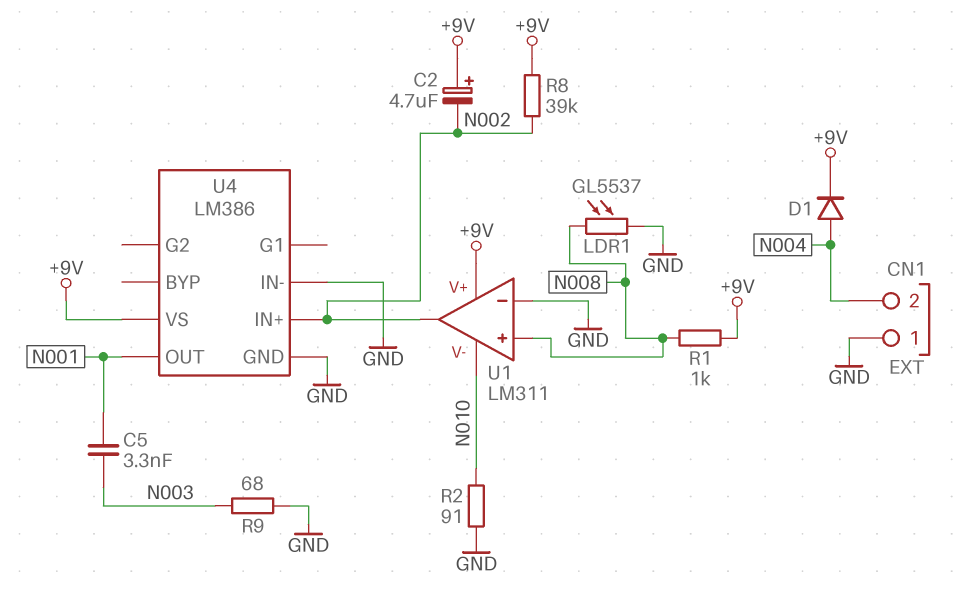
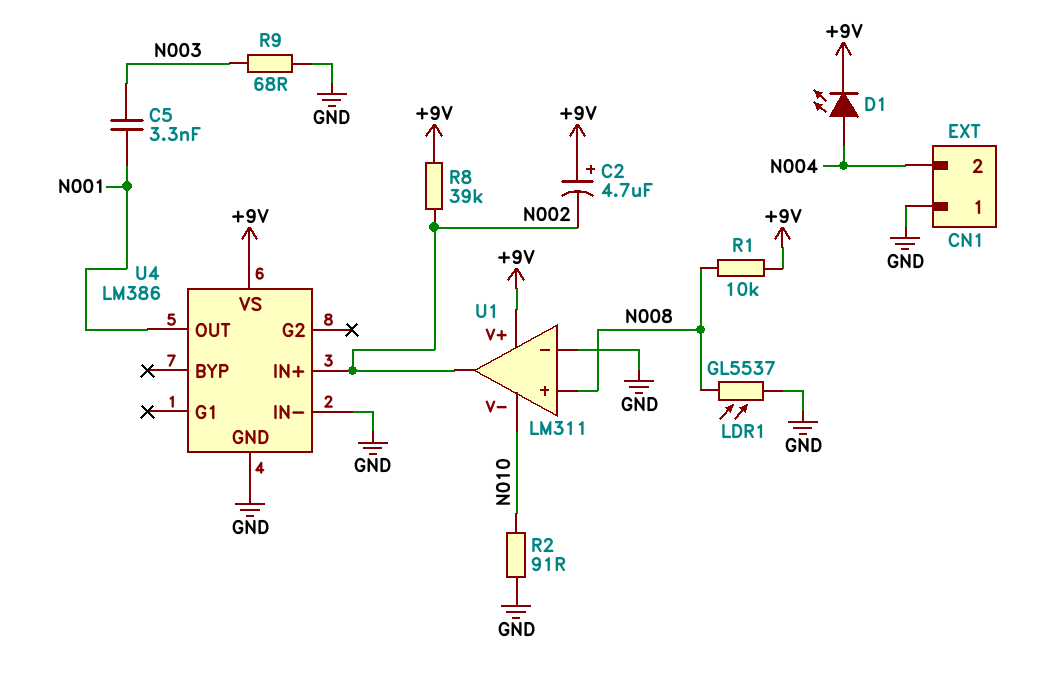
D1: diode (A N004, K +9V) -> LED (A N004, K +9V)
R1: 1k (+9V, N008) -> 10k (+9V, N008)

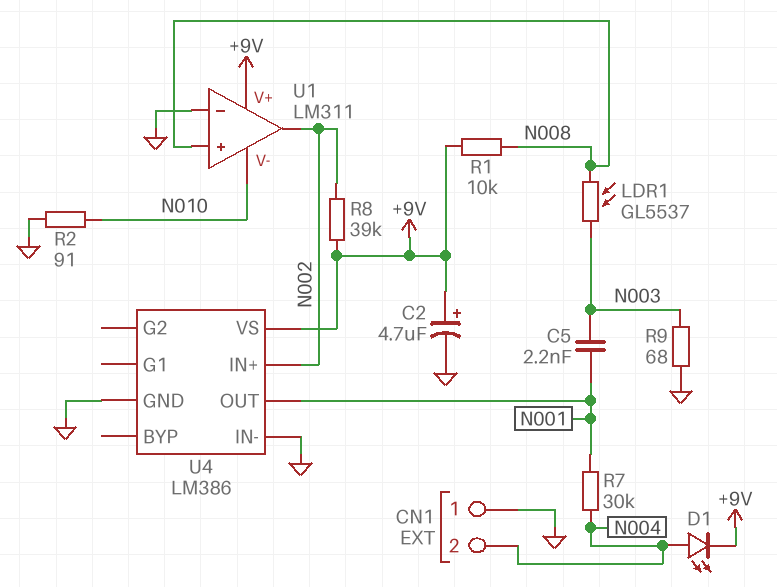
C2: 4.7uF (plus +9V, minus N002) -> 4.7uF (plus +9V, minus GND)
C5: 3.3nF (N001, N003) -> 2.2nF (N001, N003)
LDR1: GL5537 (GND, N008) -> GL5537 (N003, N008)
R7: none -> 30k (N001, N004)

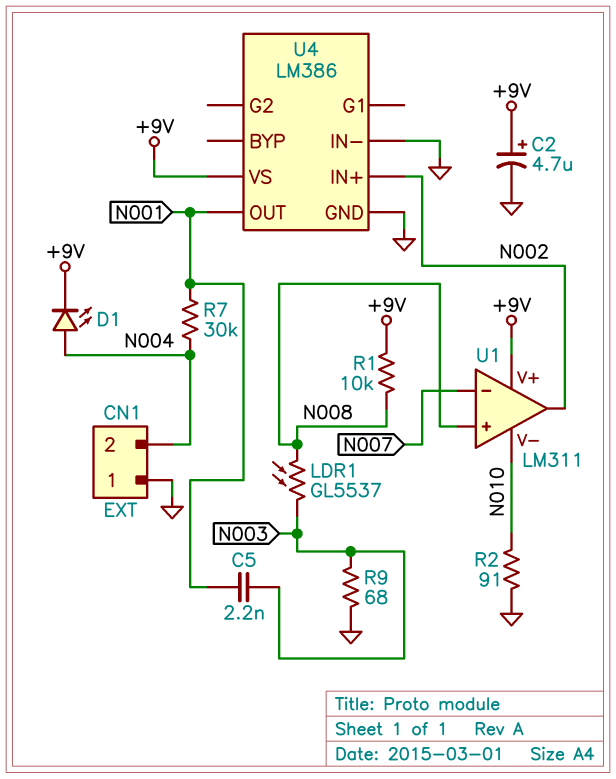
R8: 39k (+9V, N002) -> none
U1 pin in-: GND -> N007

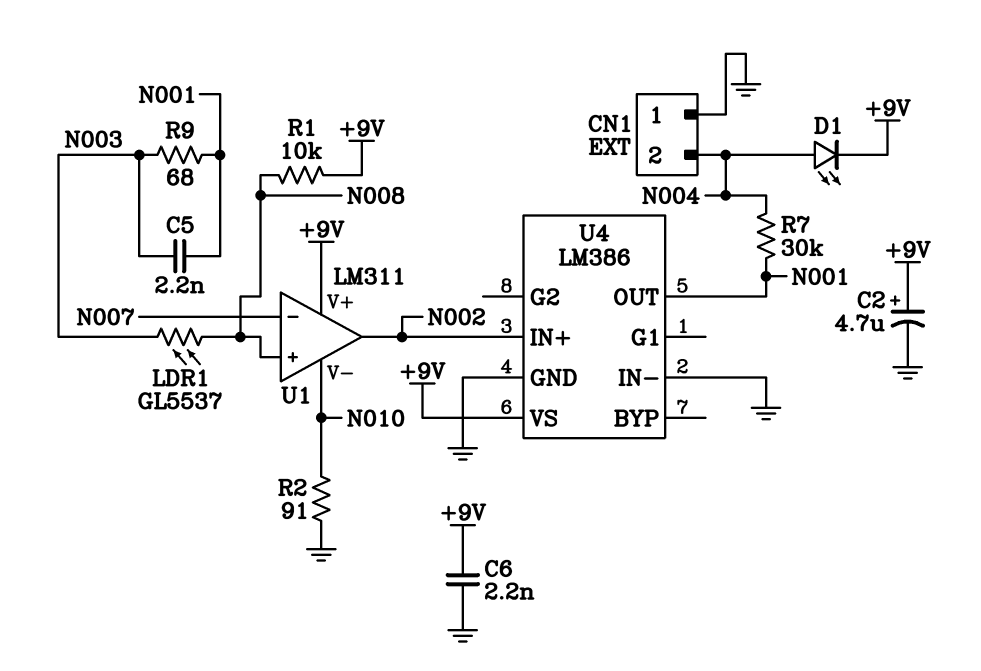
C6: none -> 2.2nF (+9V, GND)
R9: 68 (GND, N003) -> 68 (N001, N003)

